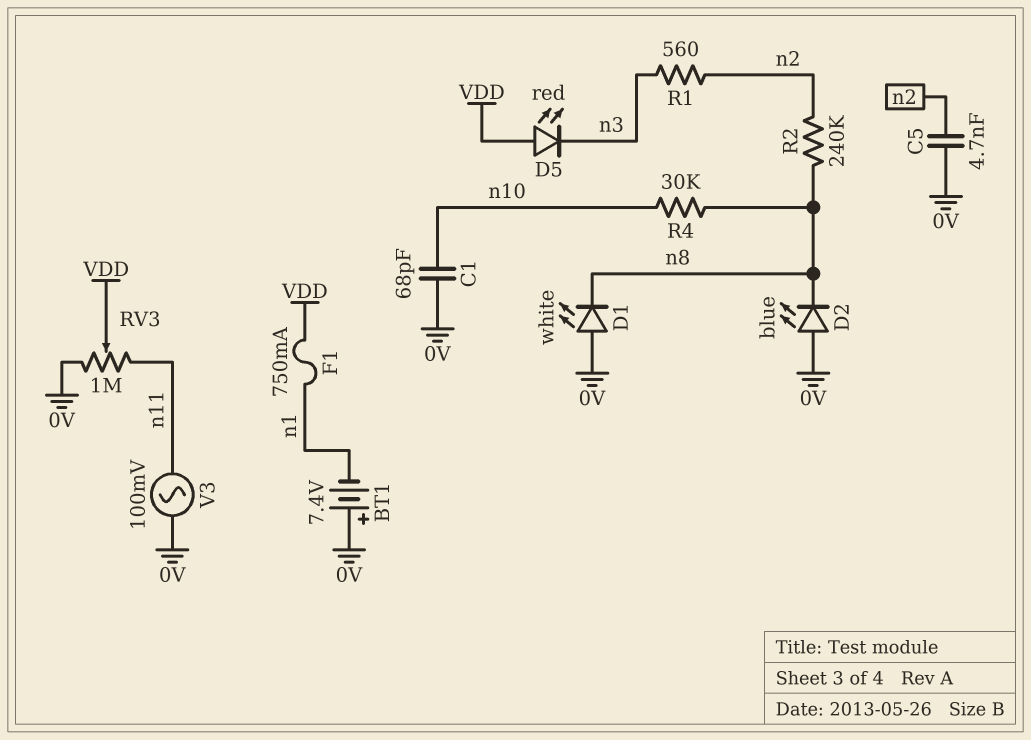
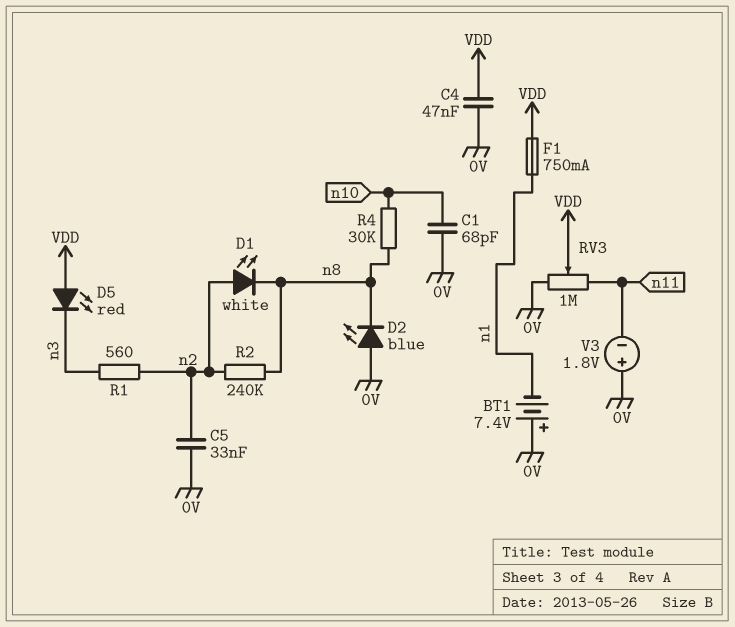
C4: none -> 47nF (0V, VDD)
C5: 4.7nF (0V, n2) -> 33nF (0V, n2)
D1: LED white (A 0V, K n8) -> LED white (A n2, K n8)
V3: AC 100mV (0V, n11) -> 1.8V (plus 0V, minus n11)

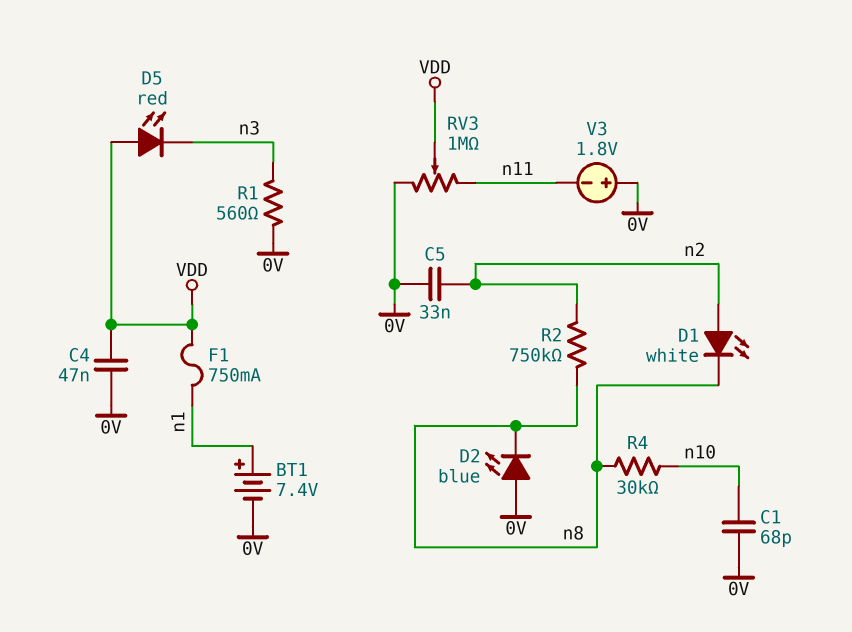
BT1: 7.4V (plus 0V, minus n1) -> 7.4V (plus n1, minus 0V)
R1: 560 (n2, n3) -> 560 (0V, n3)
R2: 240k (n2, n8) -> 750k (n2, n8)

